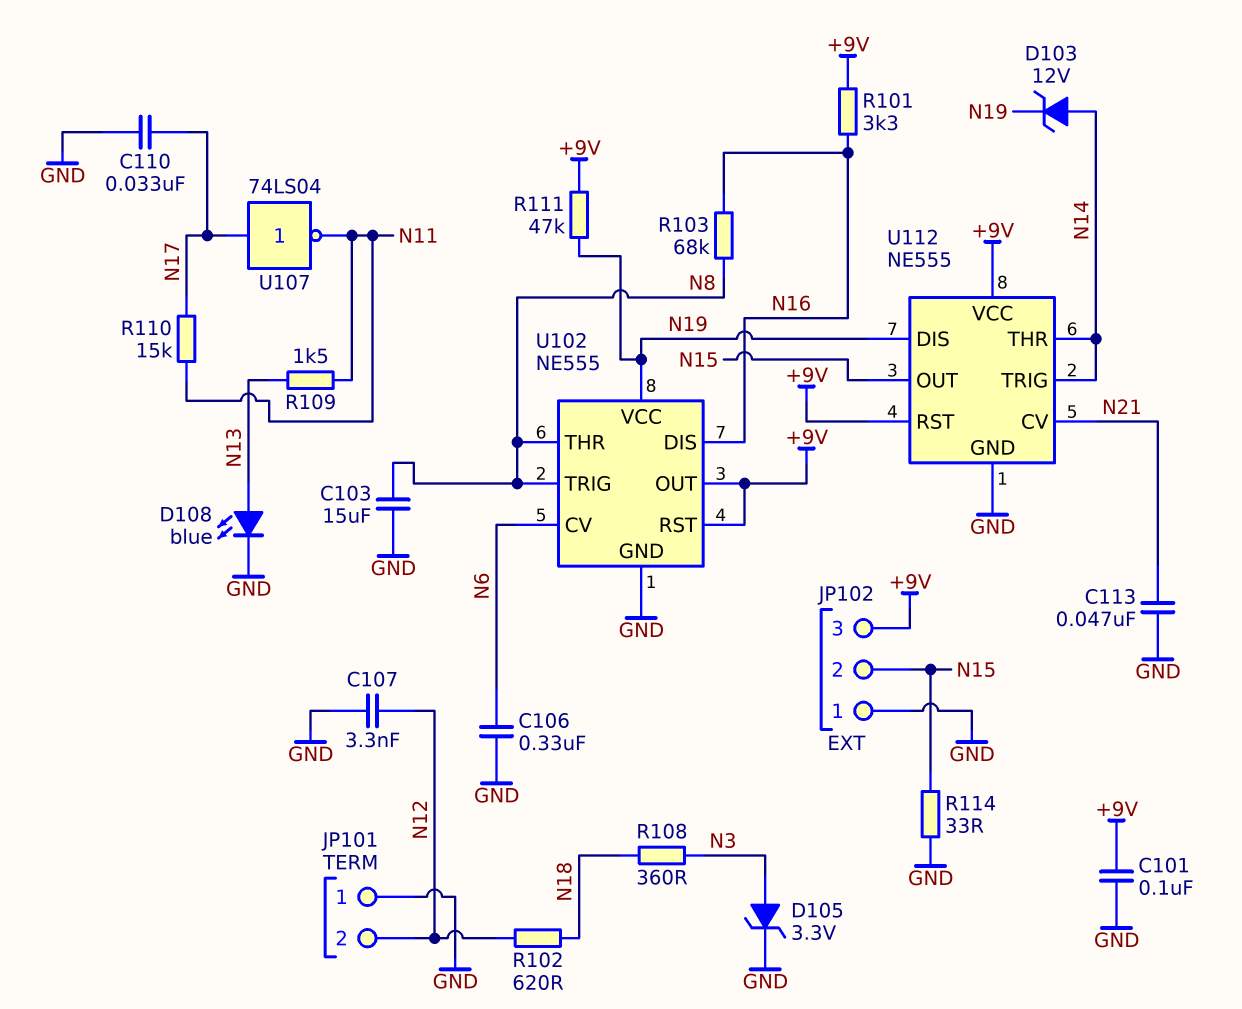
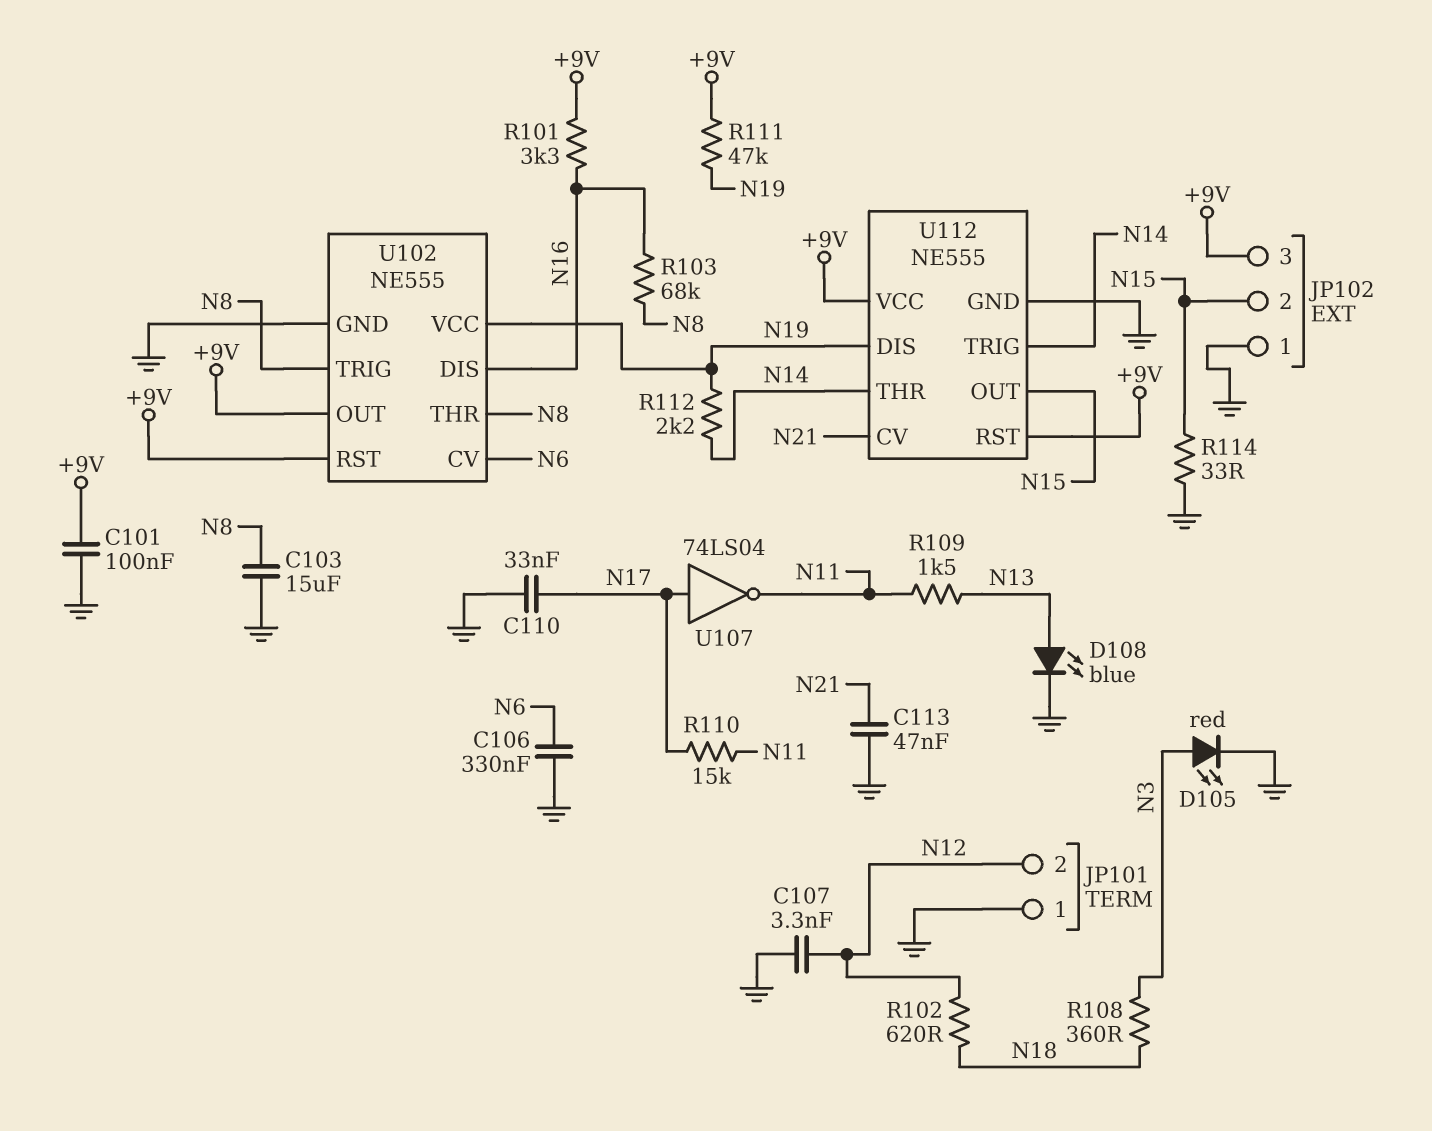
D103: zener 12V (A N14, K N19) -> none
D105: zener 3.3V (A N3, K GND) -> LED red (A N3, K GND)
R112: none -> 2.2k (N14, N19)

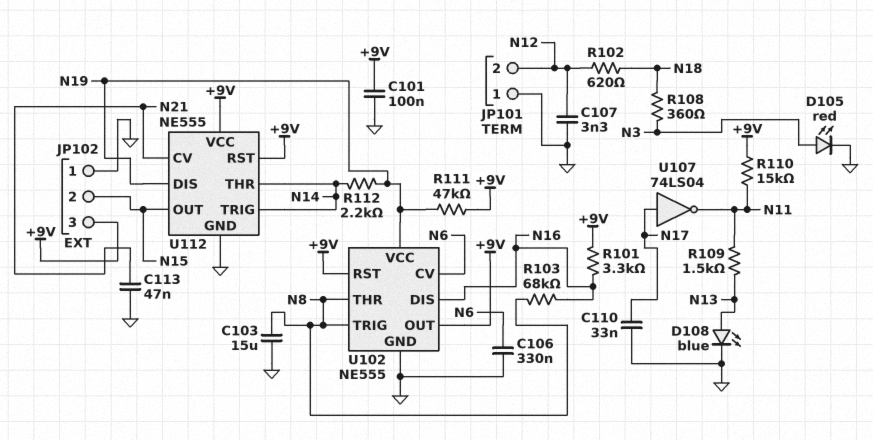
R110: 15k (N11, N17) -> 15k (+9V, N11)
R114: 33 (GND, N15) -> none

